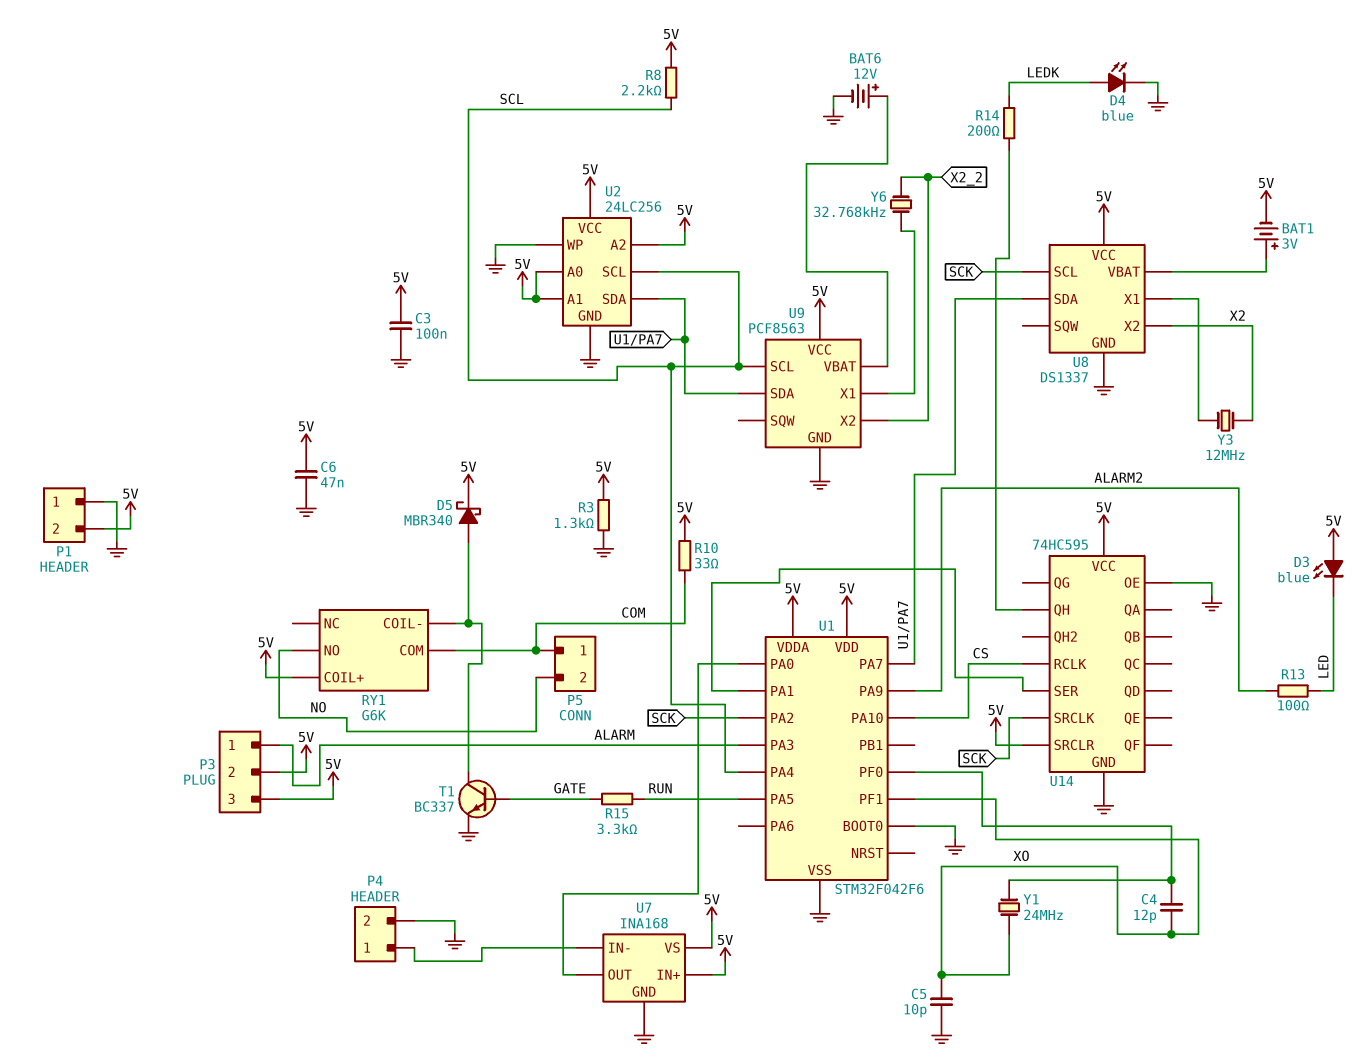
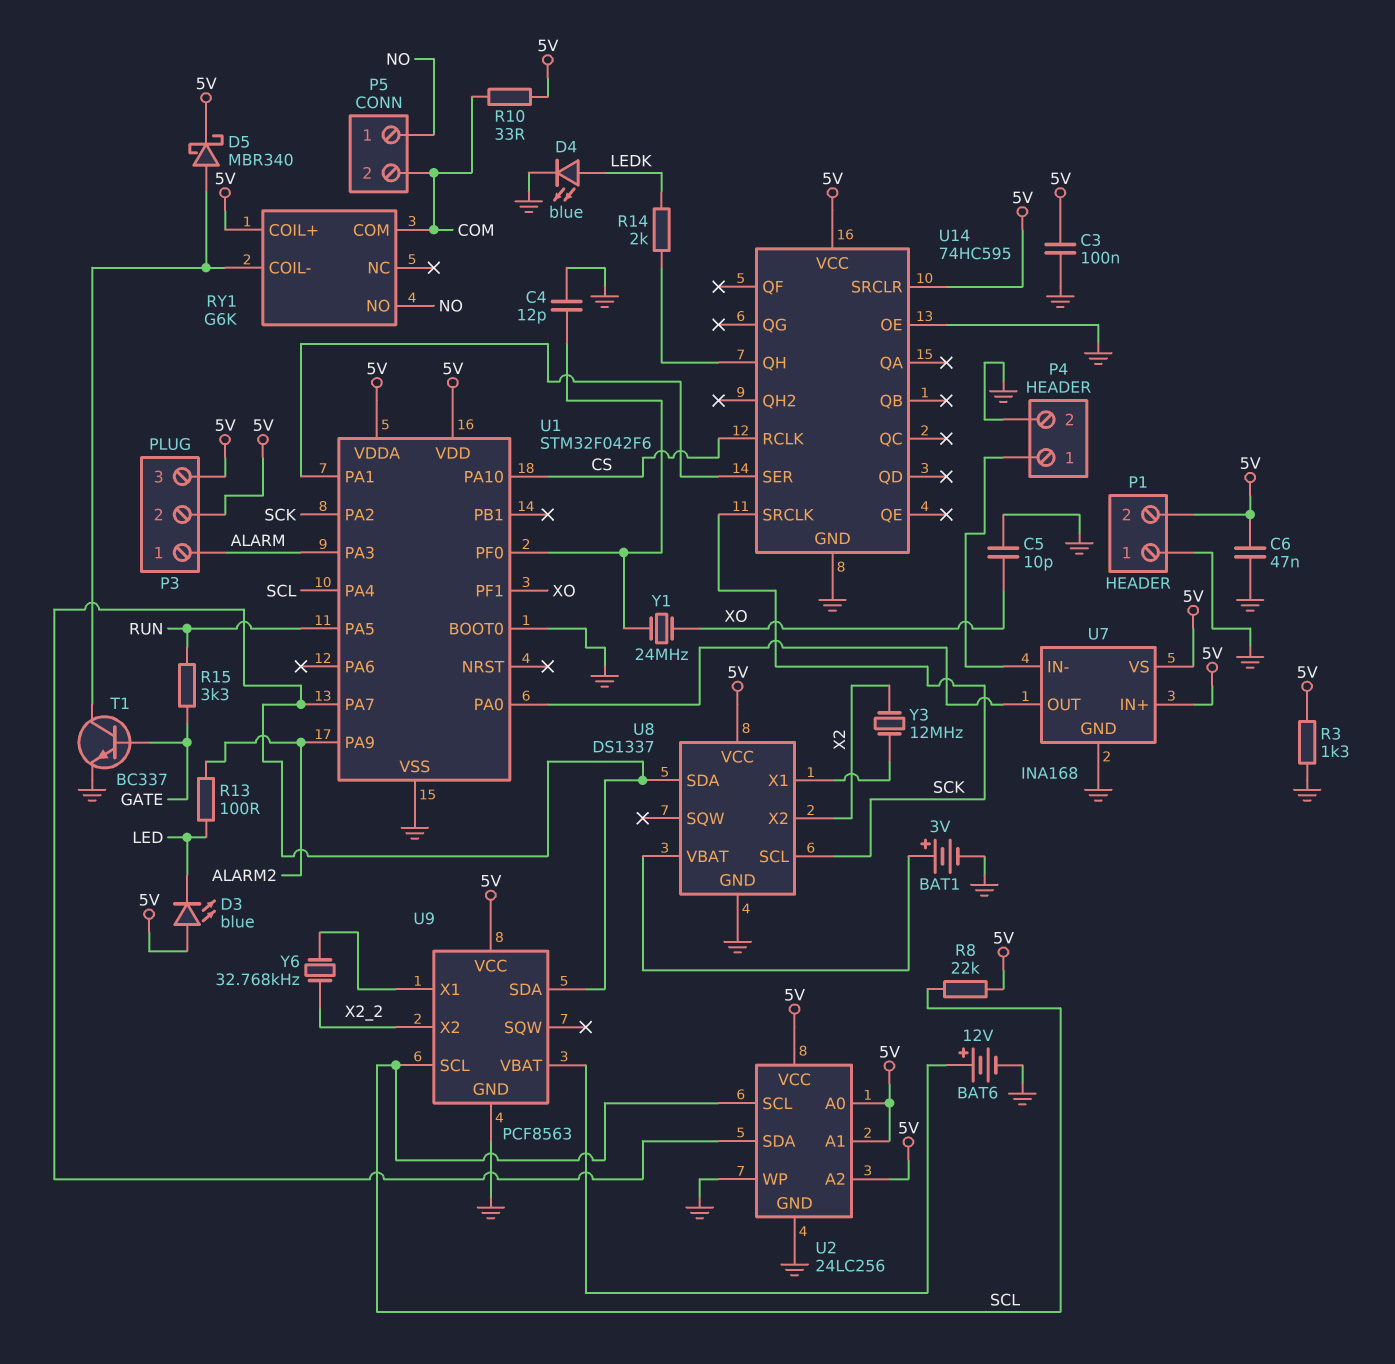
BAT1: 3V (plus U8/VBAT, minus 5V) -> 3V (plus U8/VBAT, minus GND)
C4: 12pF (U1/PF0, XO) -> 12pF (GND, U1/PF0)
P5 pin 1: COM -> NO
P5 pin 2: NO -> COM
R8: 2.2k (5V, SCL) -> 22k (5V, SCL)
R14: 200 (LEDK, U14/QH) -> 2k (LEDK, U14/QH)

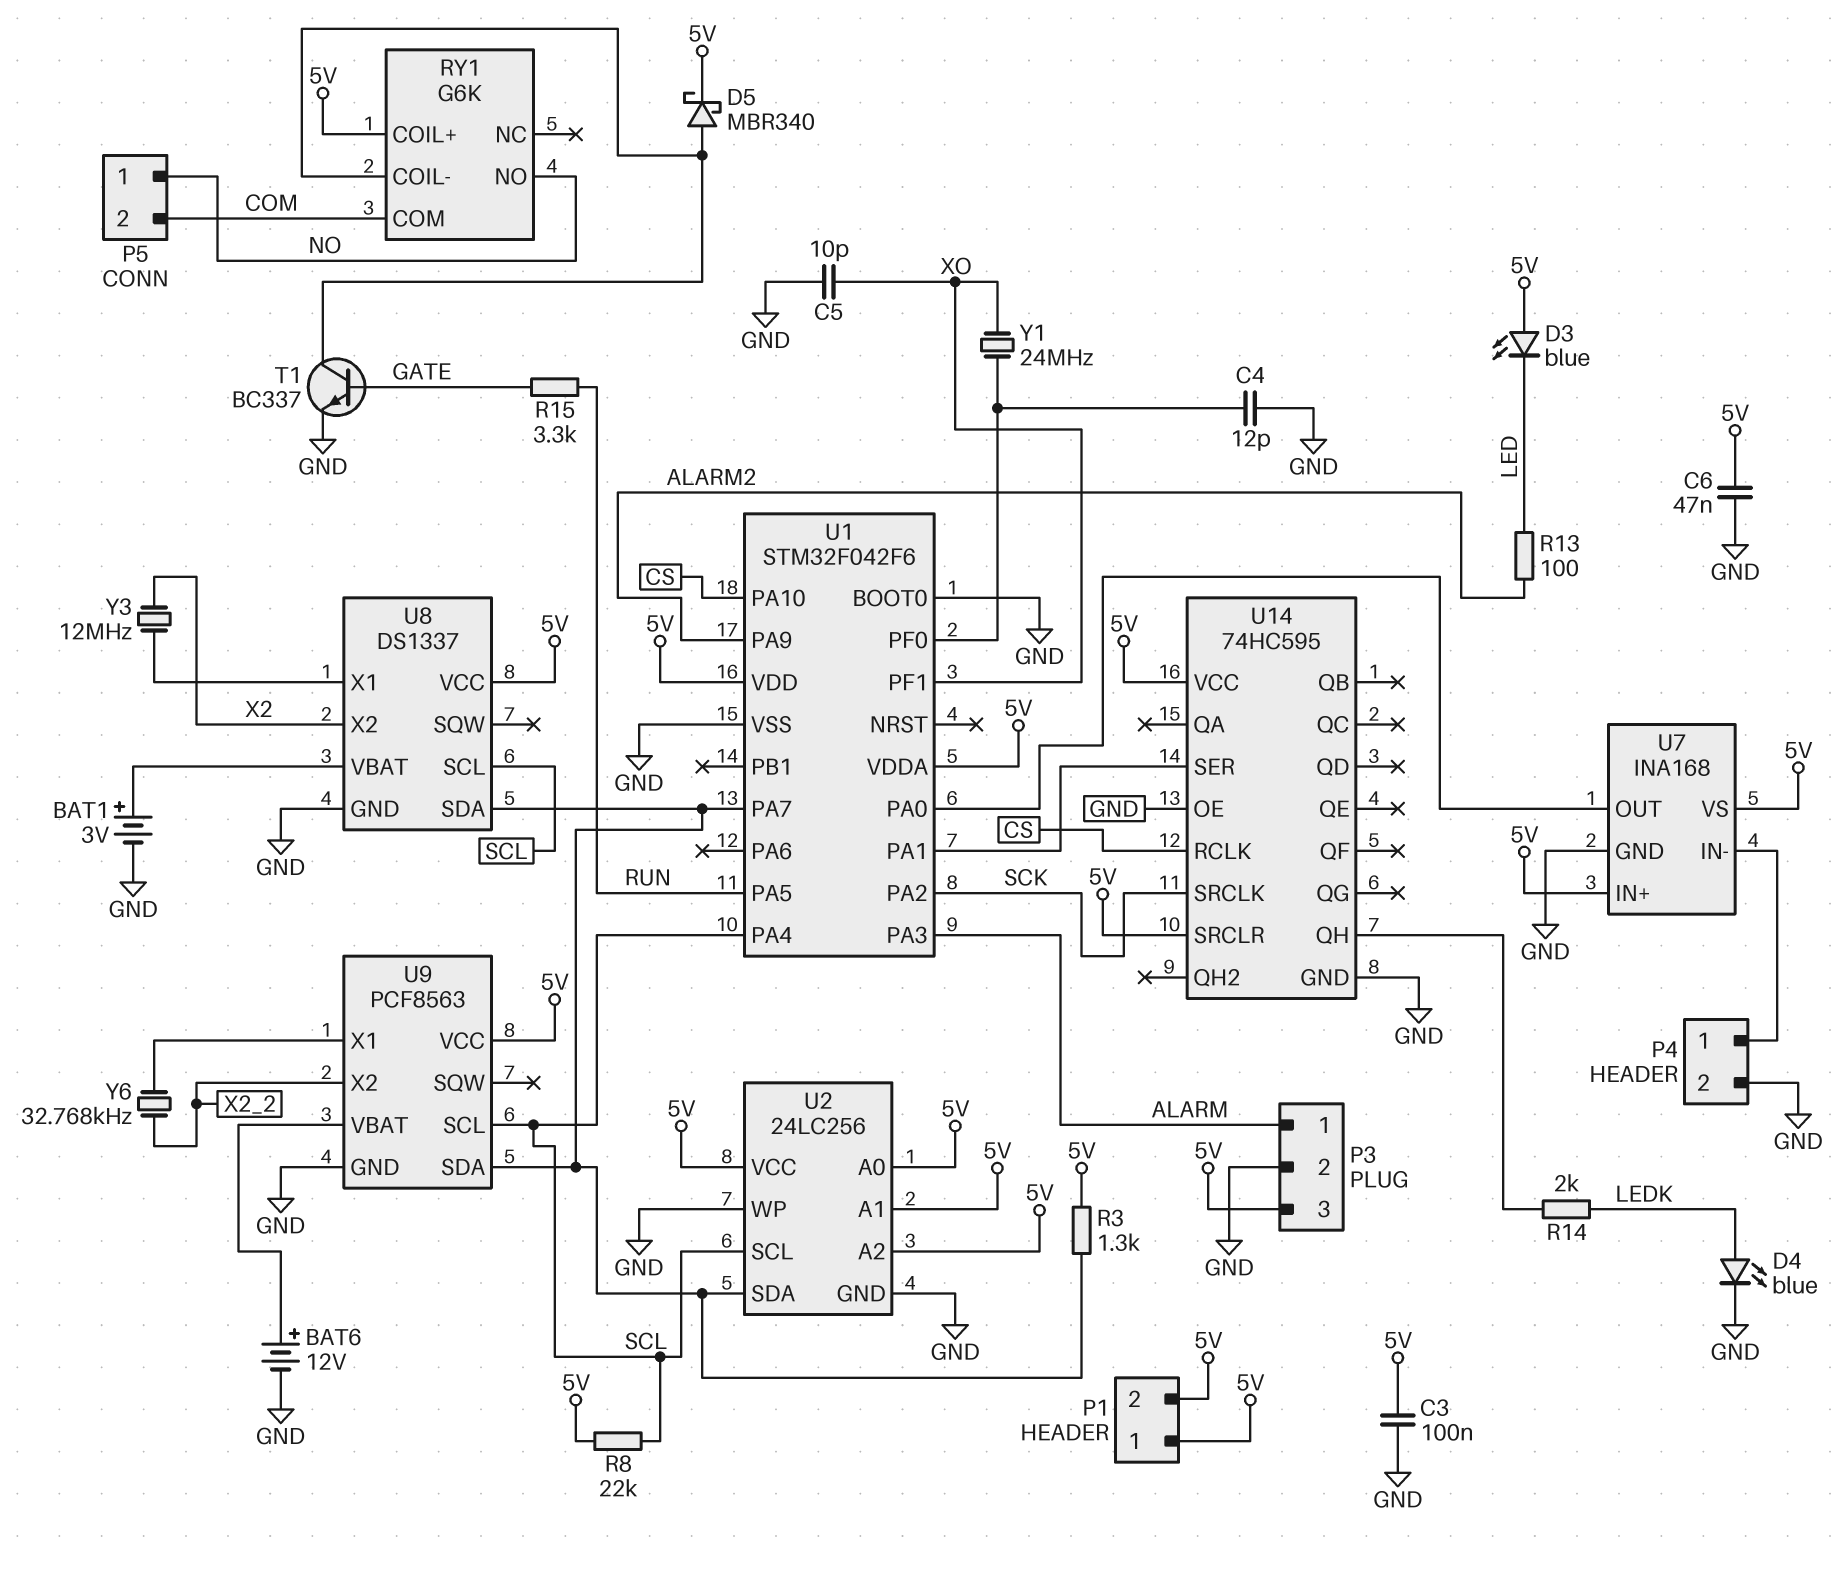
P1 pin 1: GND -> 5V
P3 pin 2: 5V -> GND
R3: 1.3k (5V, GND) -> 1.3k (5V, U1/PA7)
R10: 33 (5V, COM) -> none
U8 pin SCL: SCK -> SCL

